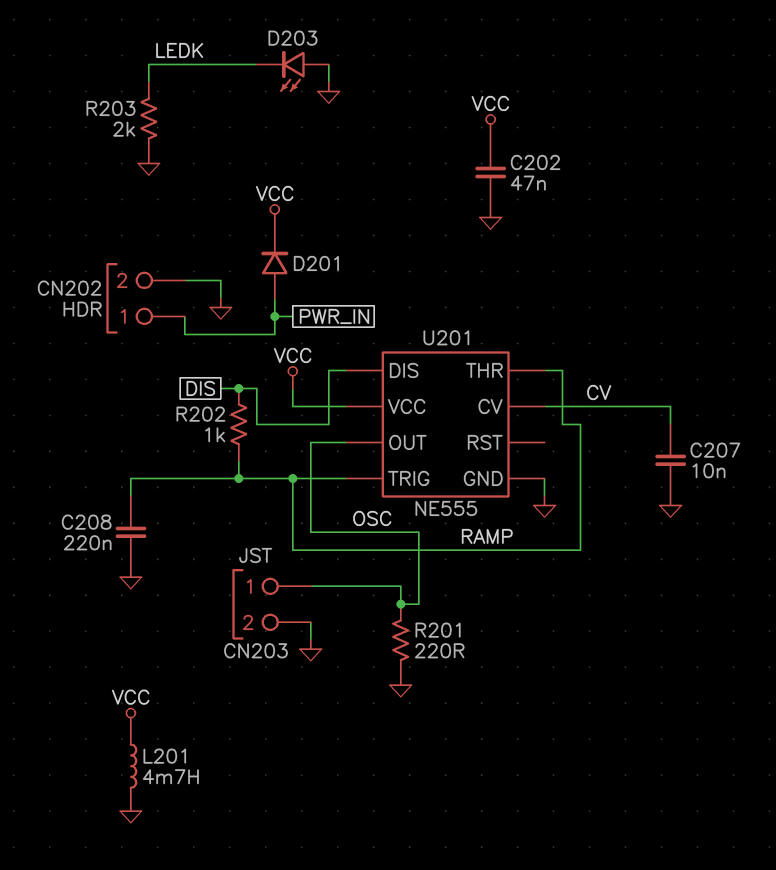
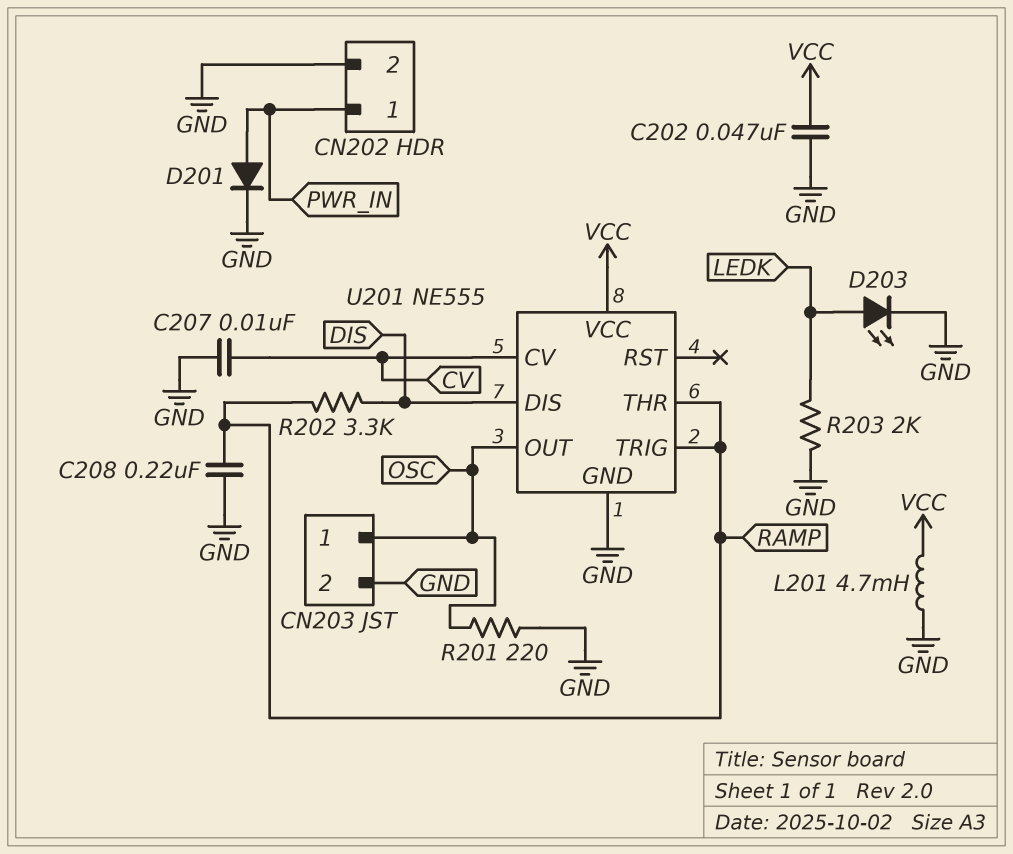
D201: diode (A PWR_IN, K VCC) -> diode (A PWR_IN, K GND)
D203: LED (A GND, K LEDK) -> LED (A LEDK, K GND)
R202: 1k (DIS, RAMP) -> 3.3k (DIS, RAMP)

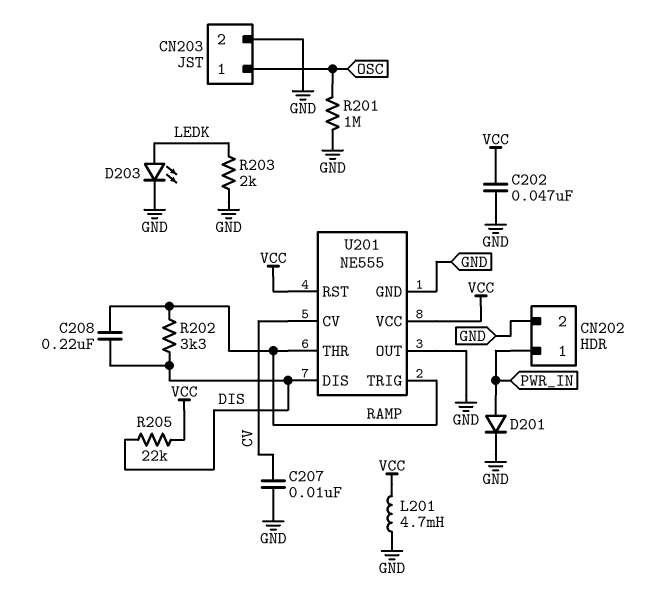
C208: 220nF (GND, RAMP) -> 220nF (DIS, RAMP)
R201: 220 (GND, OSC) -> 1M (GND, OSC)
R205: none -> 22k (DIS, VCC)
U201 pin OUT: OSC -> GND
U201 pin RST: none -> VCC

